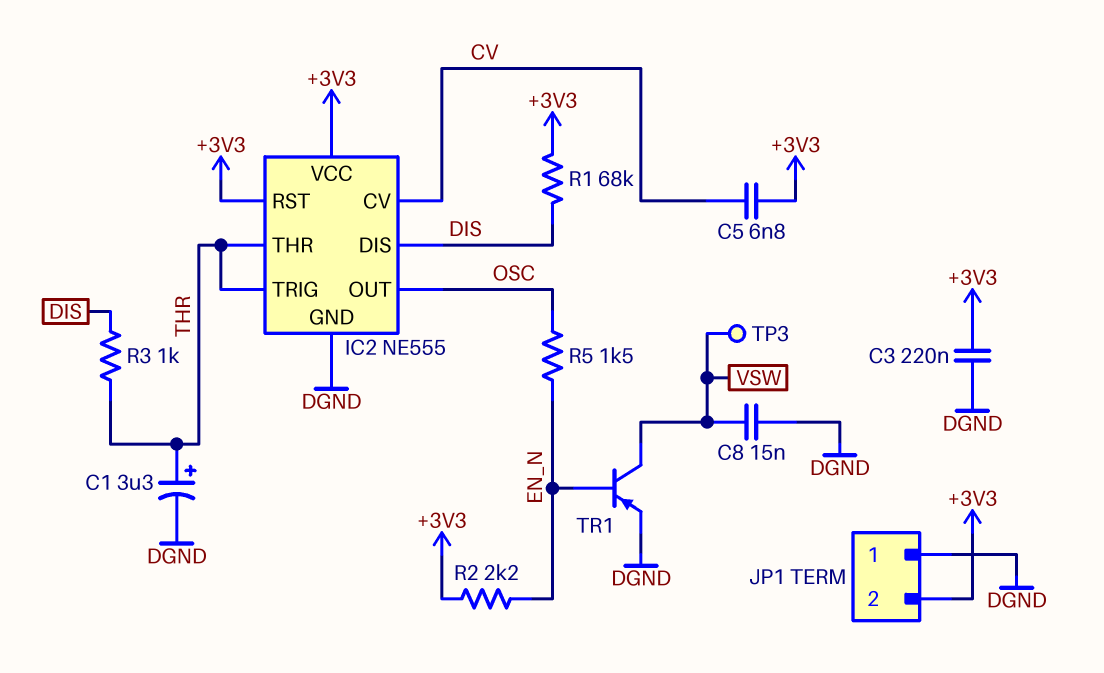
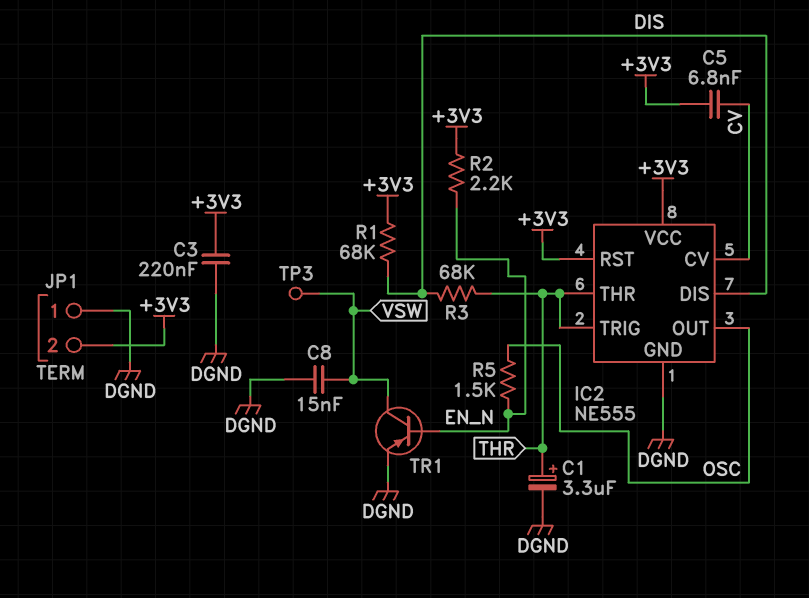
R3: 1k (DIS, THR) -> 68k (DIS, THR)

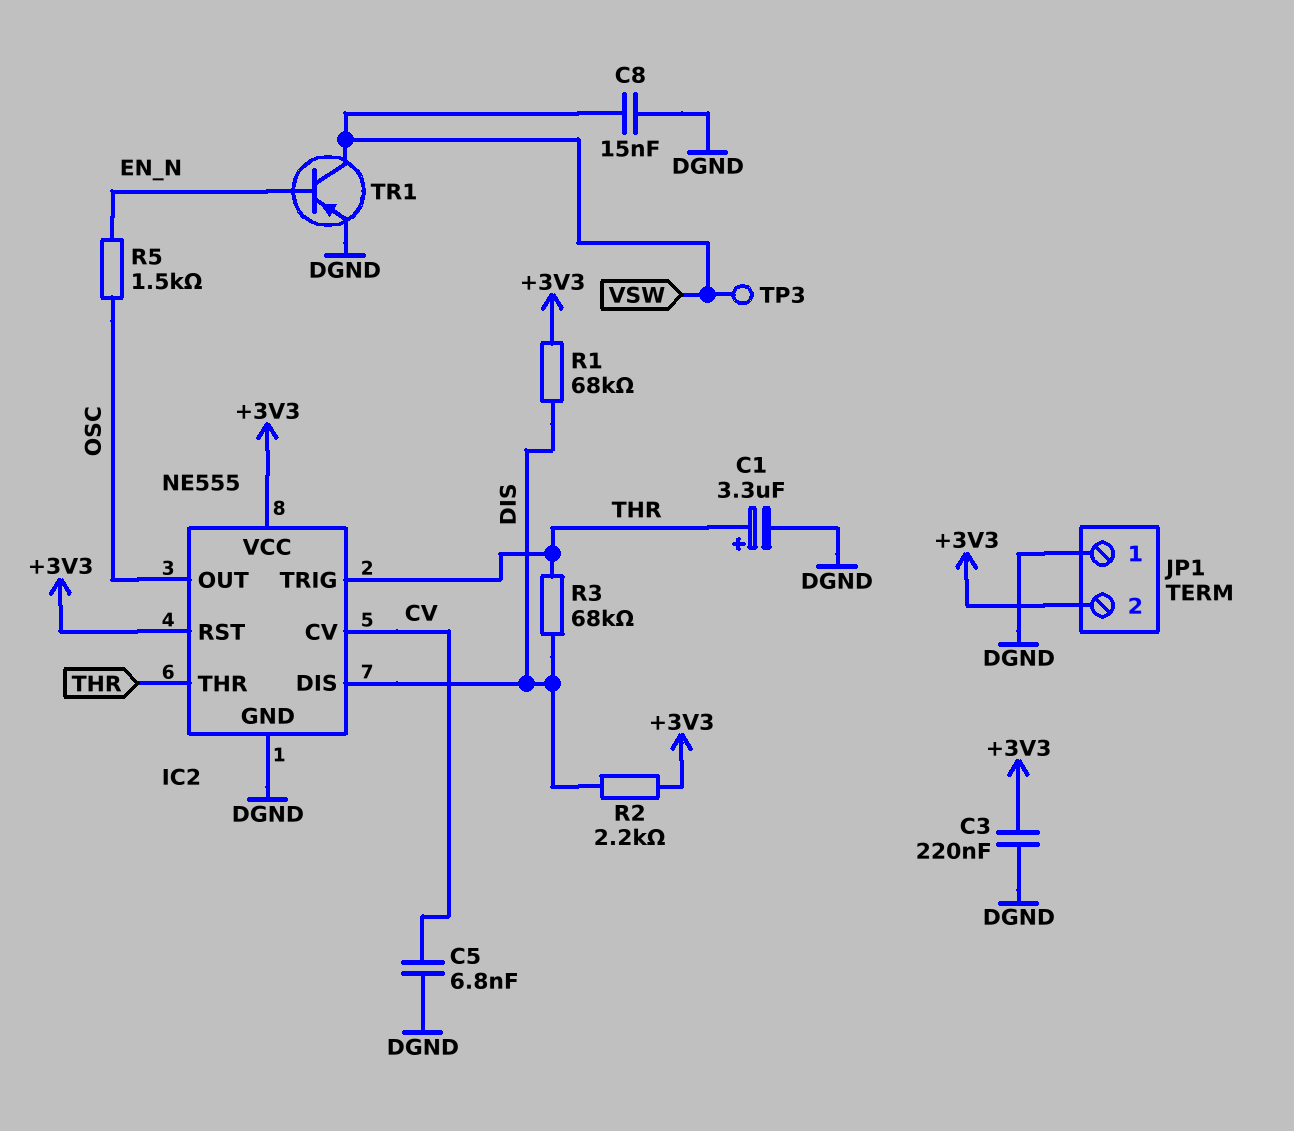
C5: 6.8nF (+3V3, CV) -> 6.8nF (CV, DGND)
R2: 2.2k (+3V3, EN_N) -> 2.2k (+3V3, DIS)

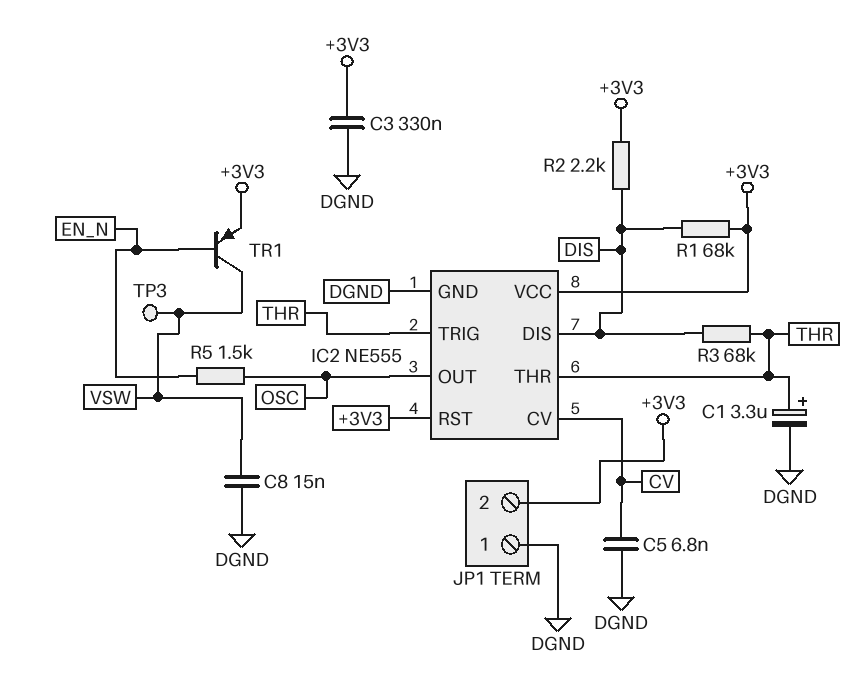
C3: 220nF (+3V3, DGND) -> 330nF (+3V3, DGND)
TR1: PNP (B EN_N, C VSW, E DGND) -> PNP (B EN_N, C VSW, E +3V3)

